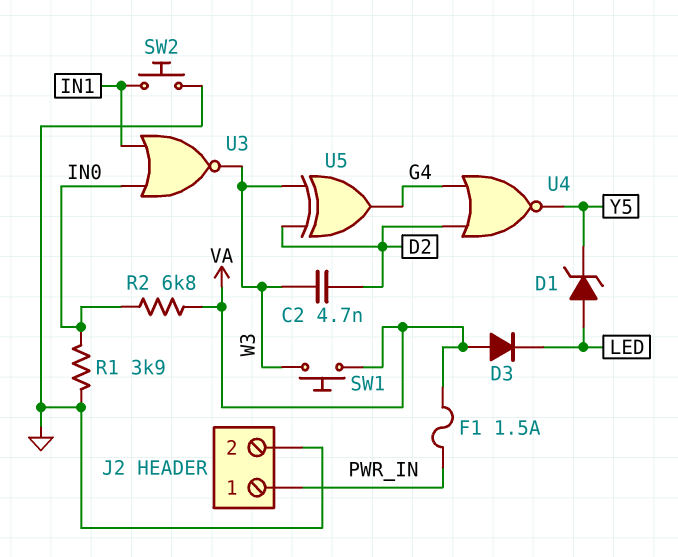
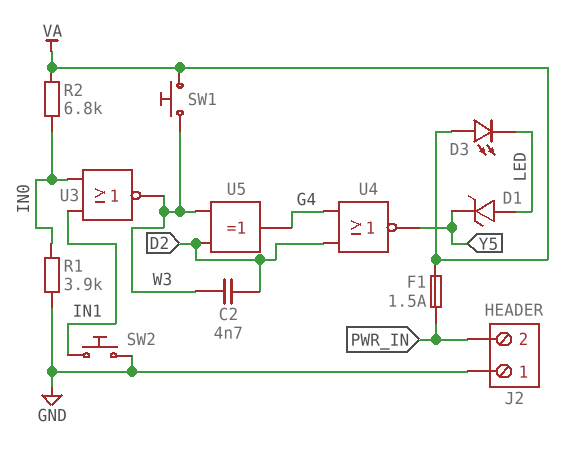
D3: diode (A VA, K LED) -> LED (A VA, K LED)
J2 pin 1: PWR_IN -> GND
J2 pin 2: GND -> PWR_IN

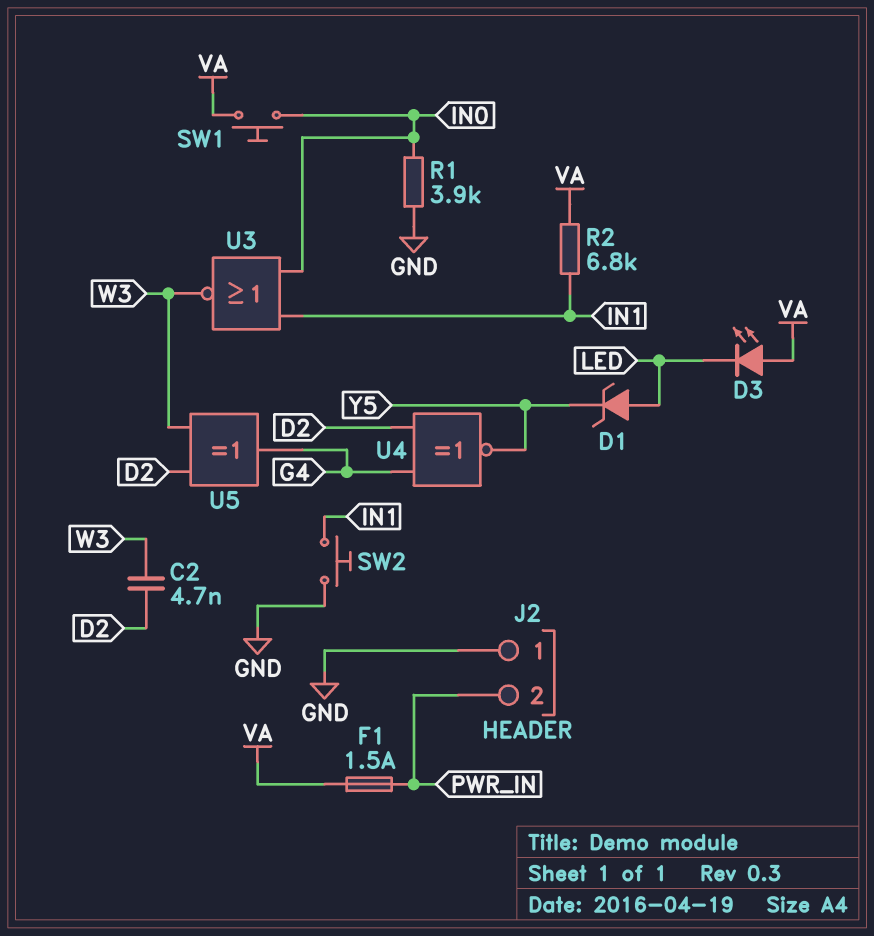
R2: 6.8k (IN0, VA) -> 6.8k (IN1, VA)
SW1: button (VA, W3) -> button (IN0, VA)
U4: NOR (in D2, in G4, out Y5) -> XNOR (in D2, in G4, out Y5)

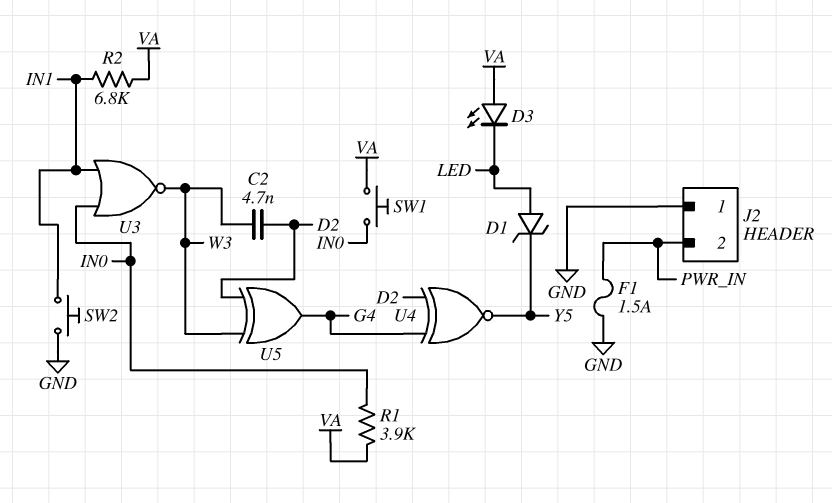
F1: 1.5A (PWR_IN, VA) -> 1.5A (GND, PWR_IN)
R1: 3.9k (GND, IN0) -> 3.9k (IN0, VA)

